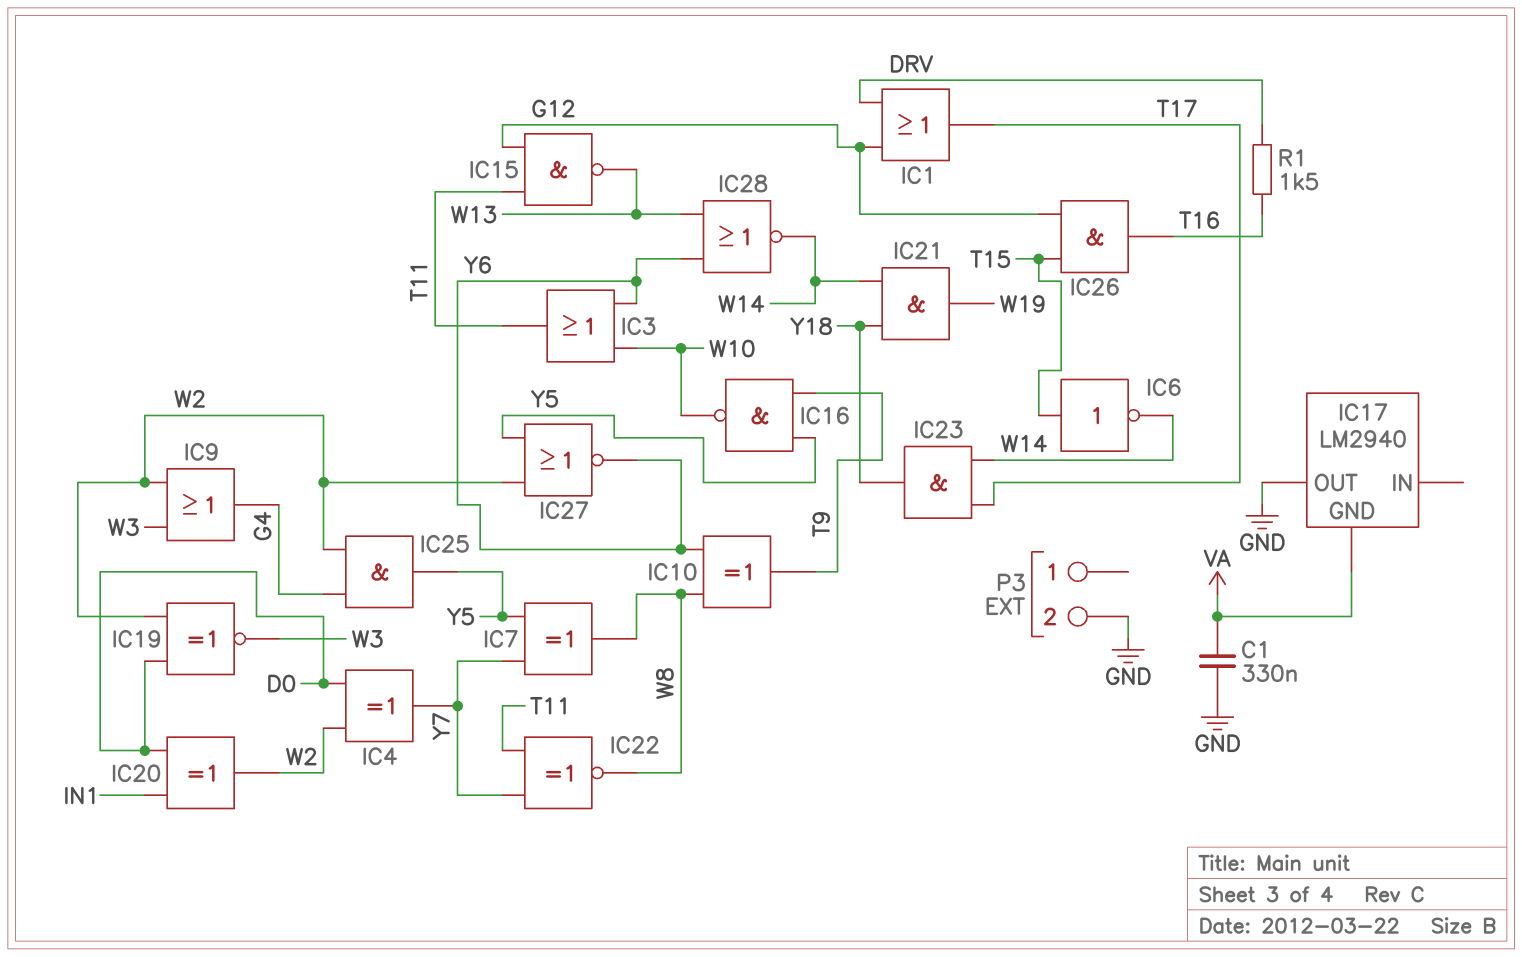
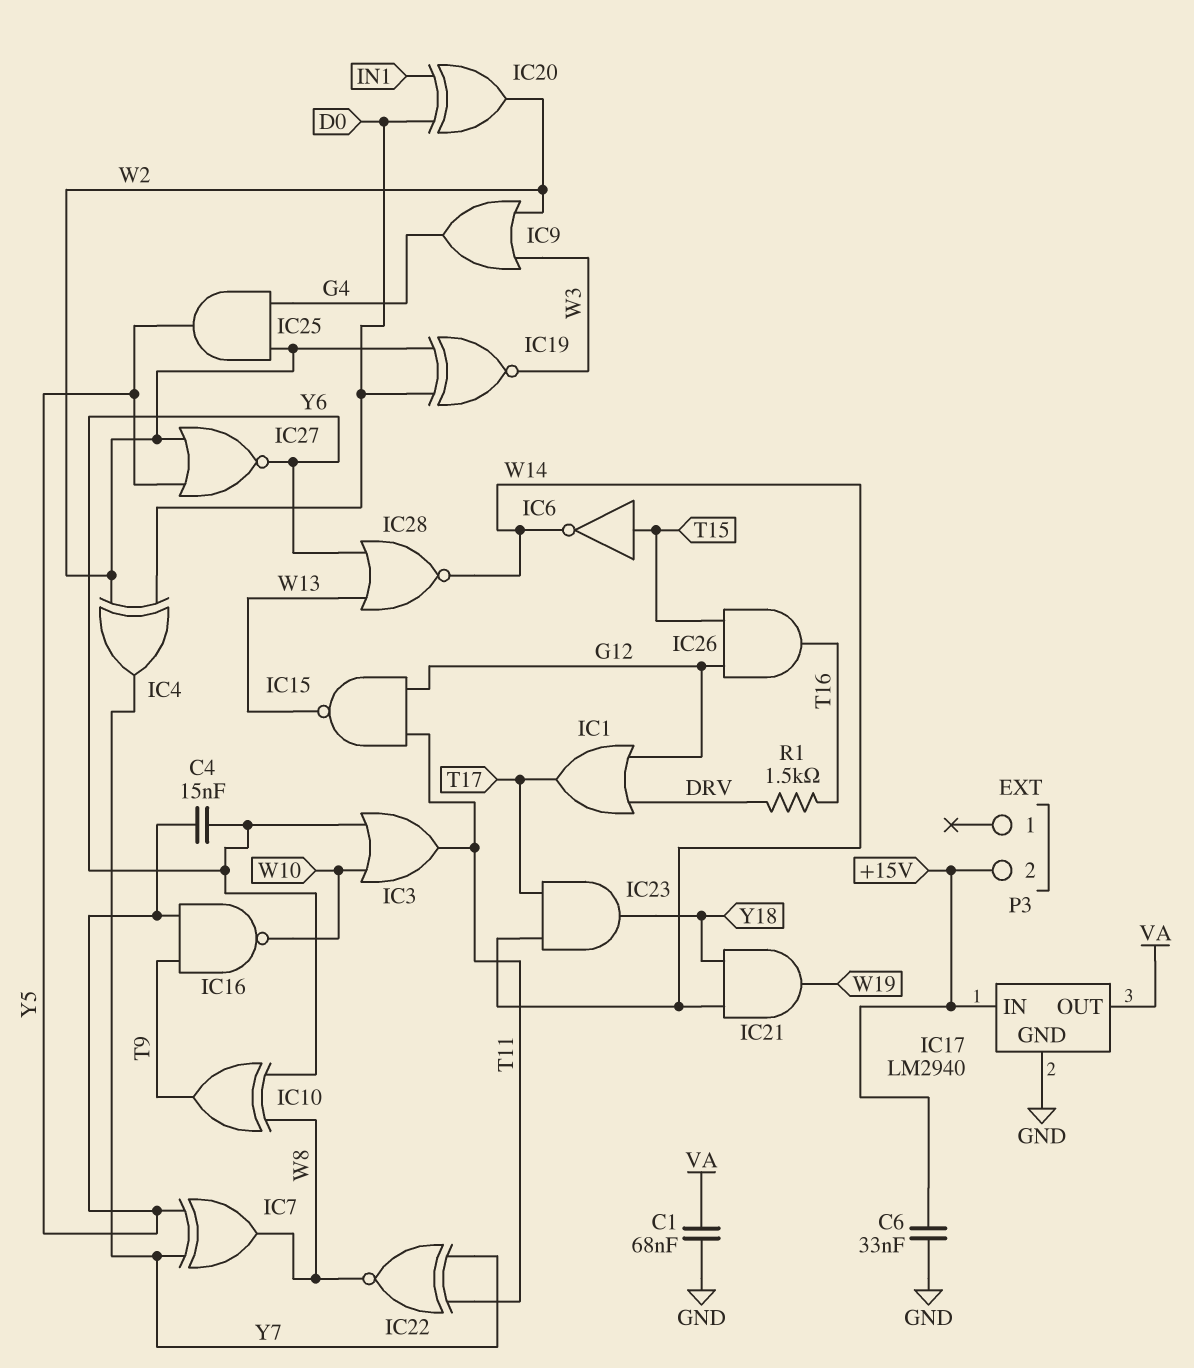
C1: 330nF (GND, VA) -> 68nF (GND, VA)
C4: none -> 15nF (Y5, Y6)
C6: none -> 33nF (+15V, GND)
IC17 pin GND: VA -> GND
IC17 pin IN: none -> +15V
IC17 pin OUT: GND -> VA
P3 pin 2: GND -> +15V

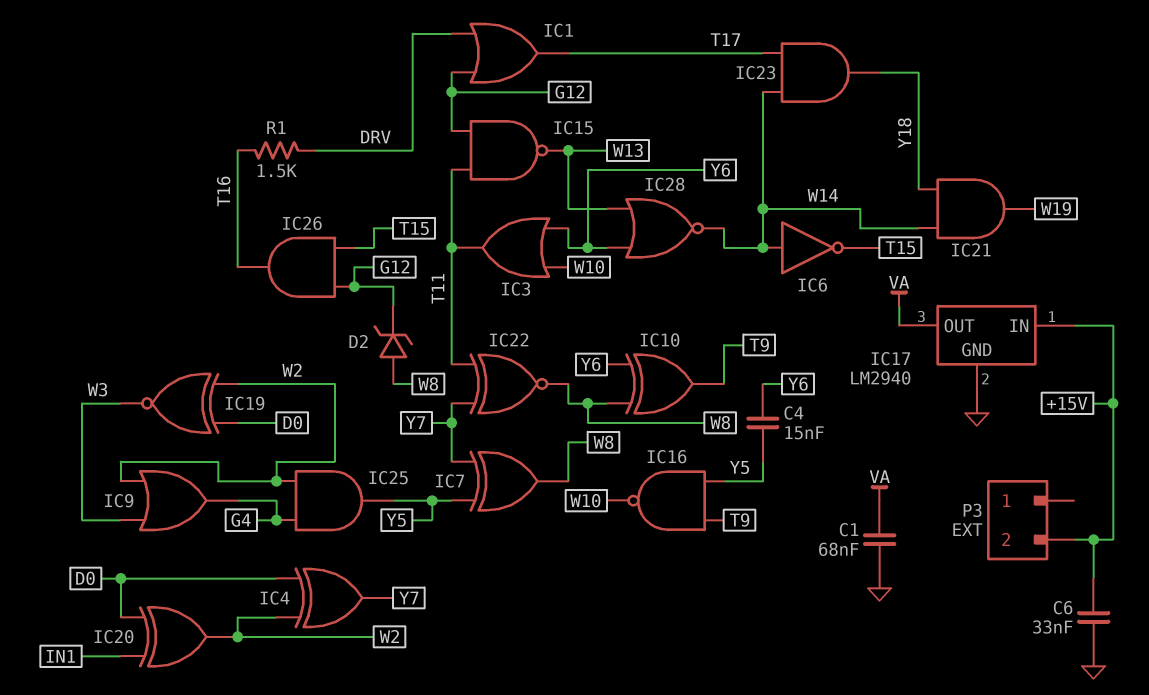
D2: none -> zener (A W8, K G12)
IC6: NOT (in T15, out W14) -> NOT (in W14, out T15)
IC27: NOR (in W2, in Y5, out Y6) -> none

